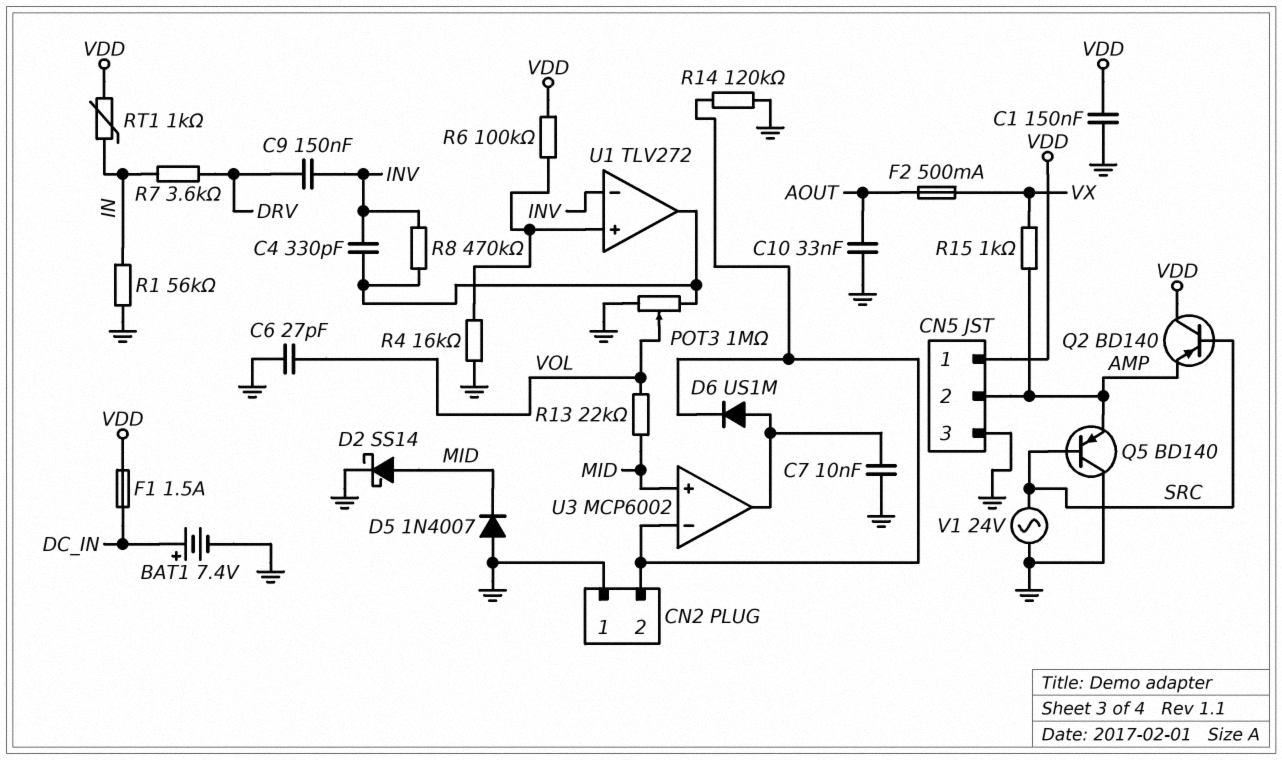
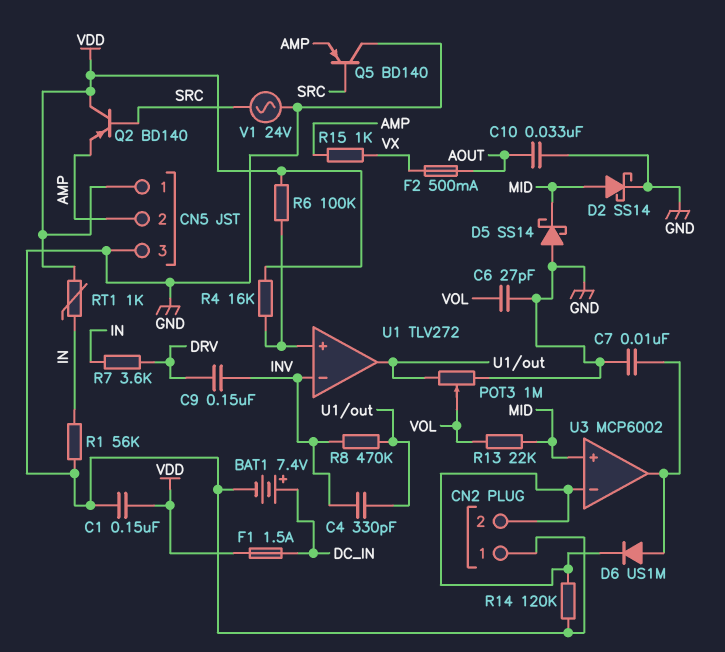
D5: diode 1N4007 (A GND, K MID) -> schottky SS14 (A GND, K MID)
R4: 16k (GND, U1/in+) -> 16k (U1/in+, VDD)

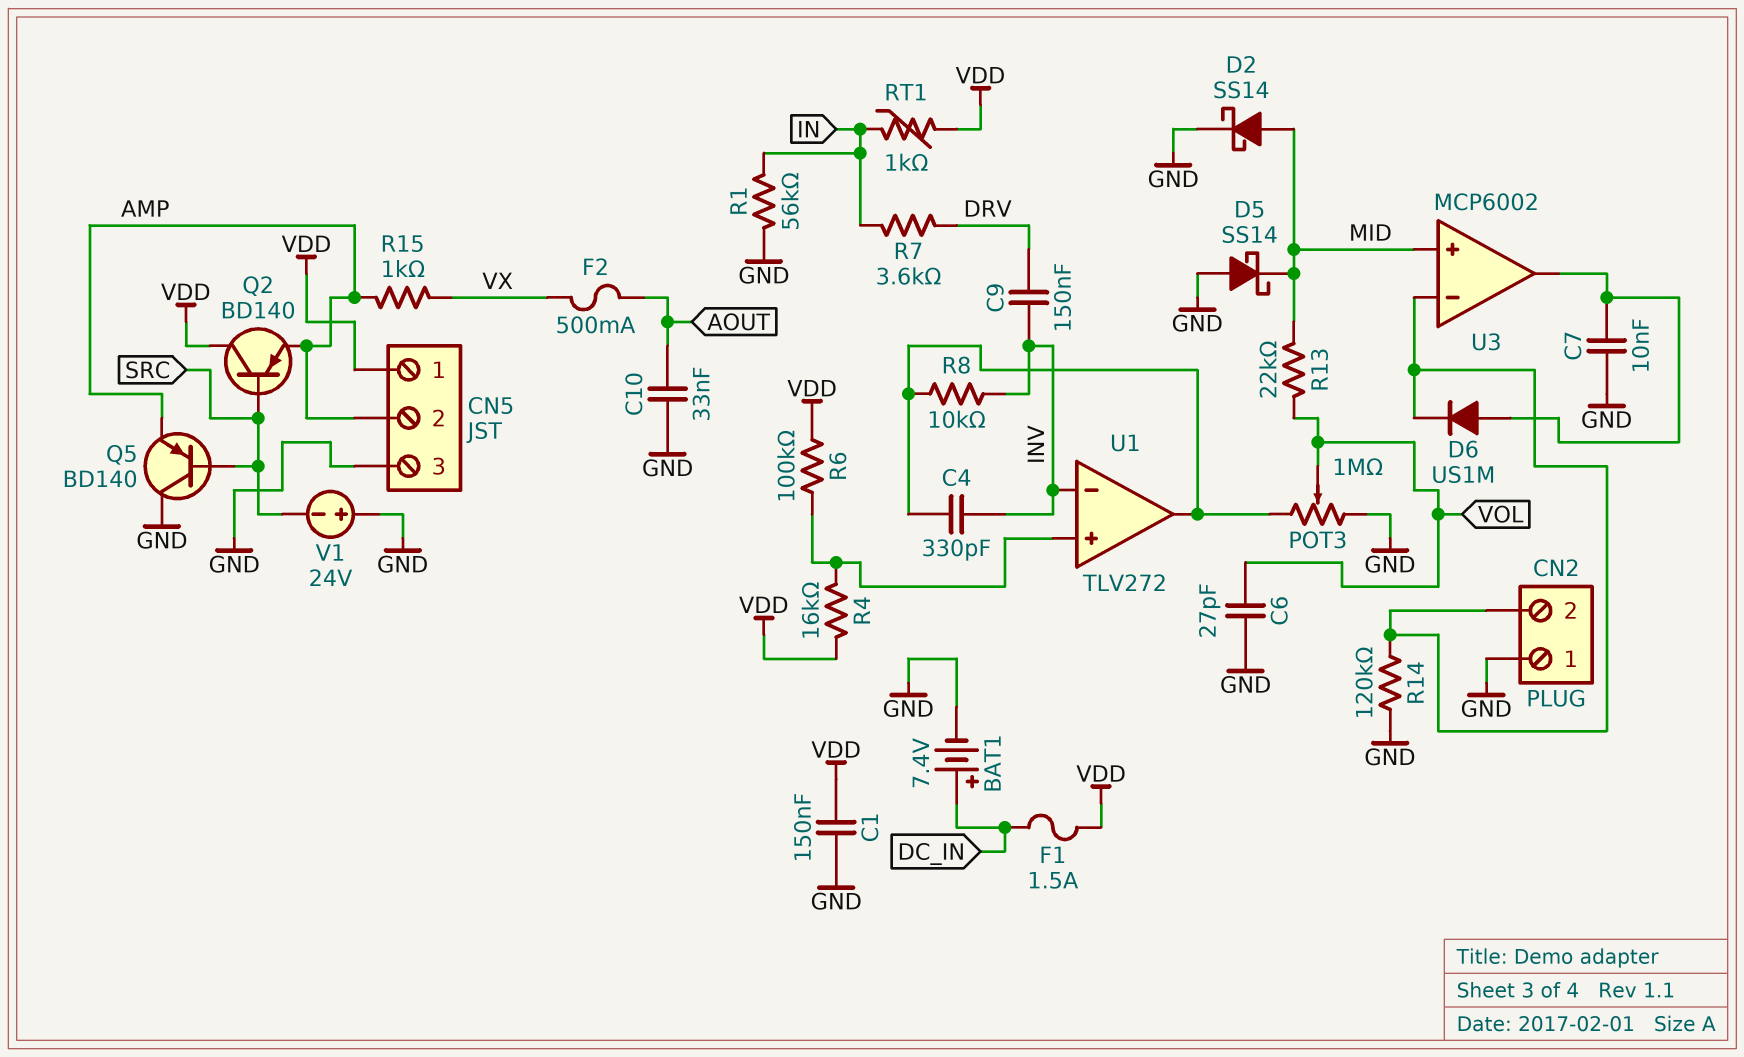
R8: 470k (INV, U1/out) -> 10k (INV, U1/out)
V1: AC 24V (GND, SRC) -> 24V (plus GND, minus SRC)

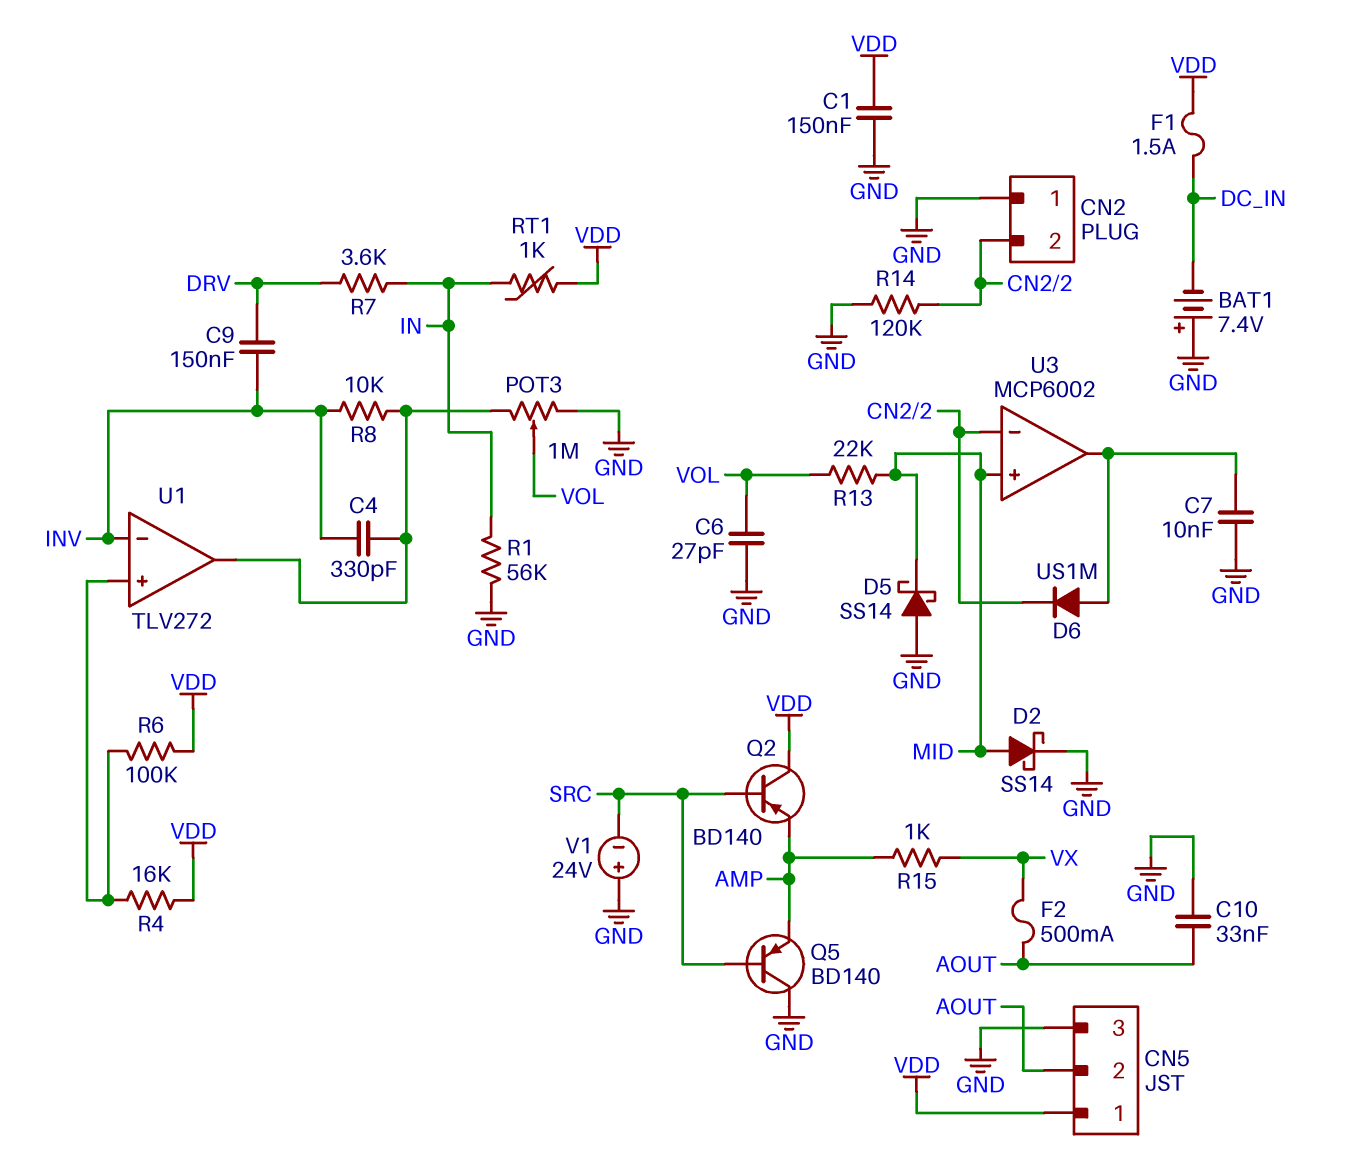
BAT1: 7.4V (plus DC_IN, minus GND) -> 7.4V (plus GND, minus DC_IN)
CN5 pin 2: AMP -> AOUT

